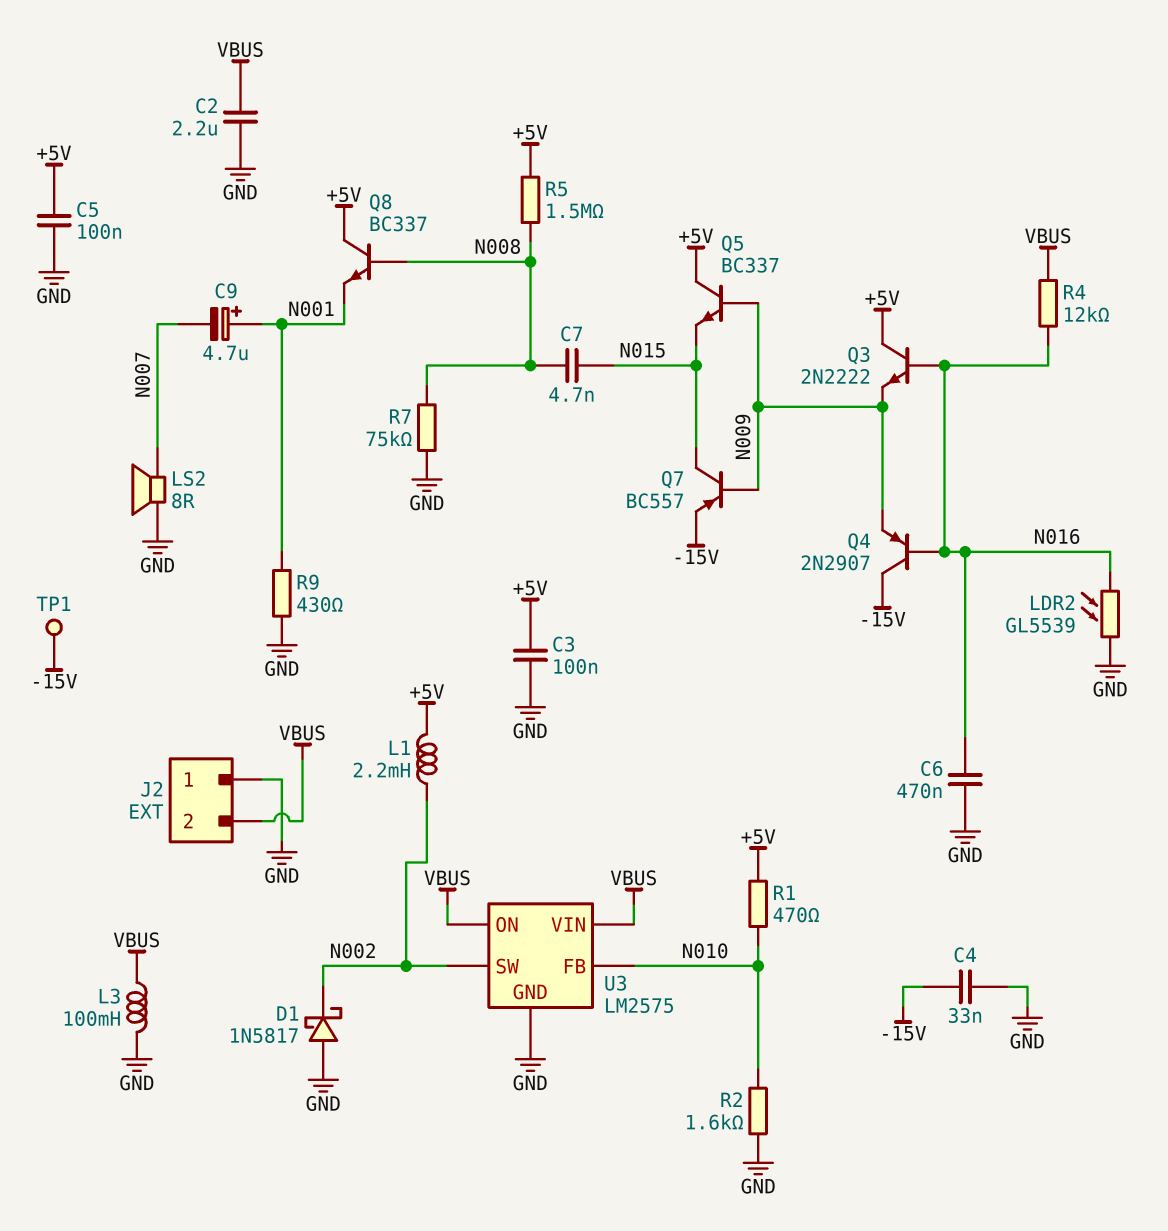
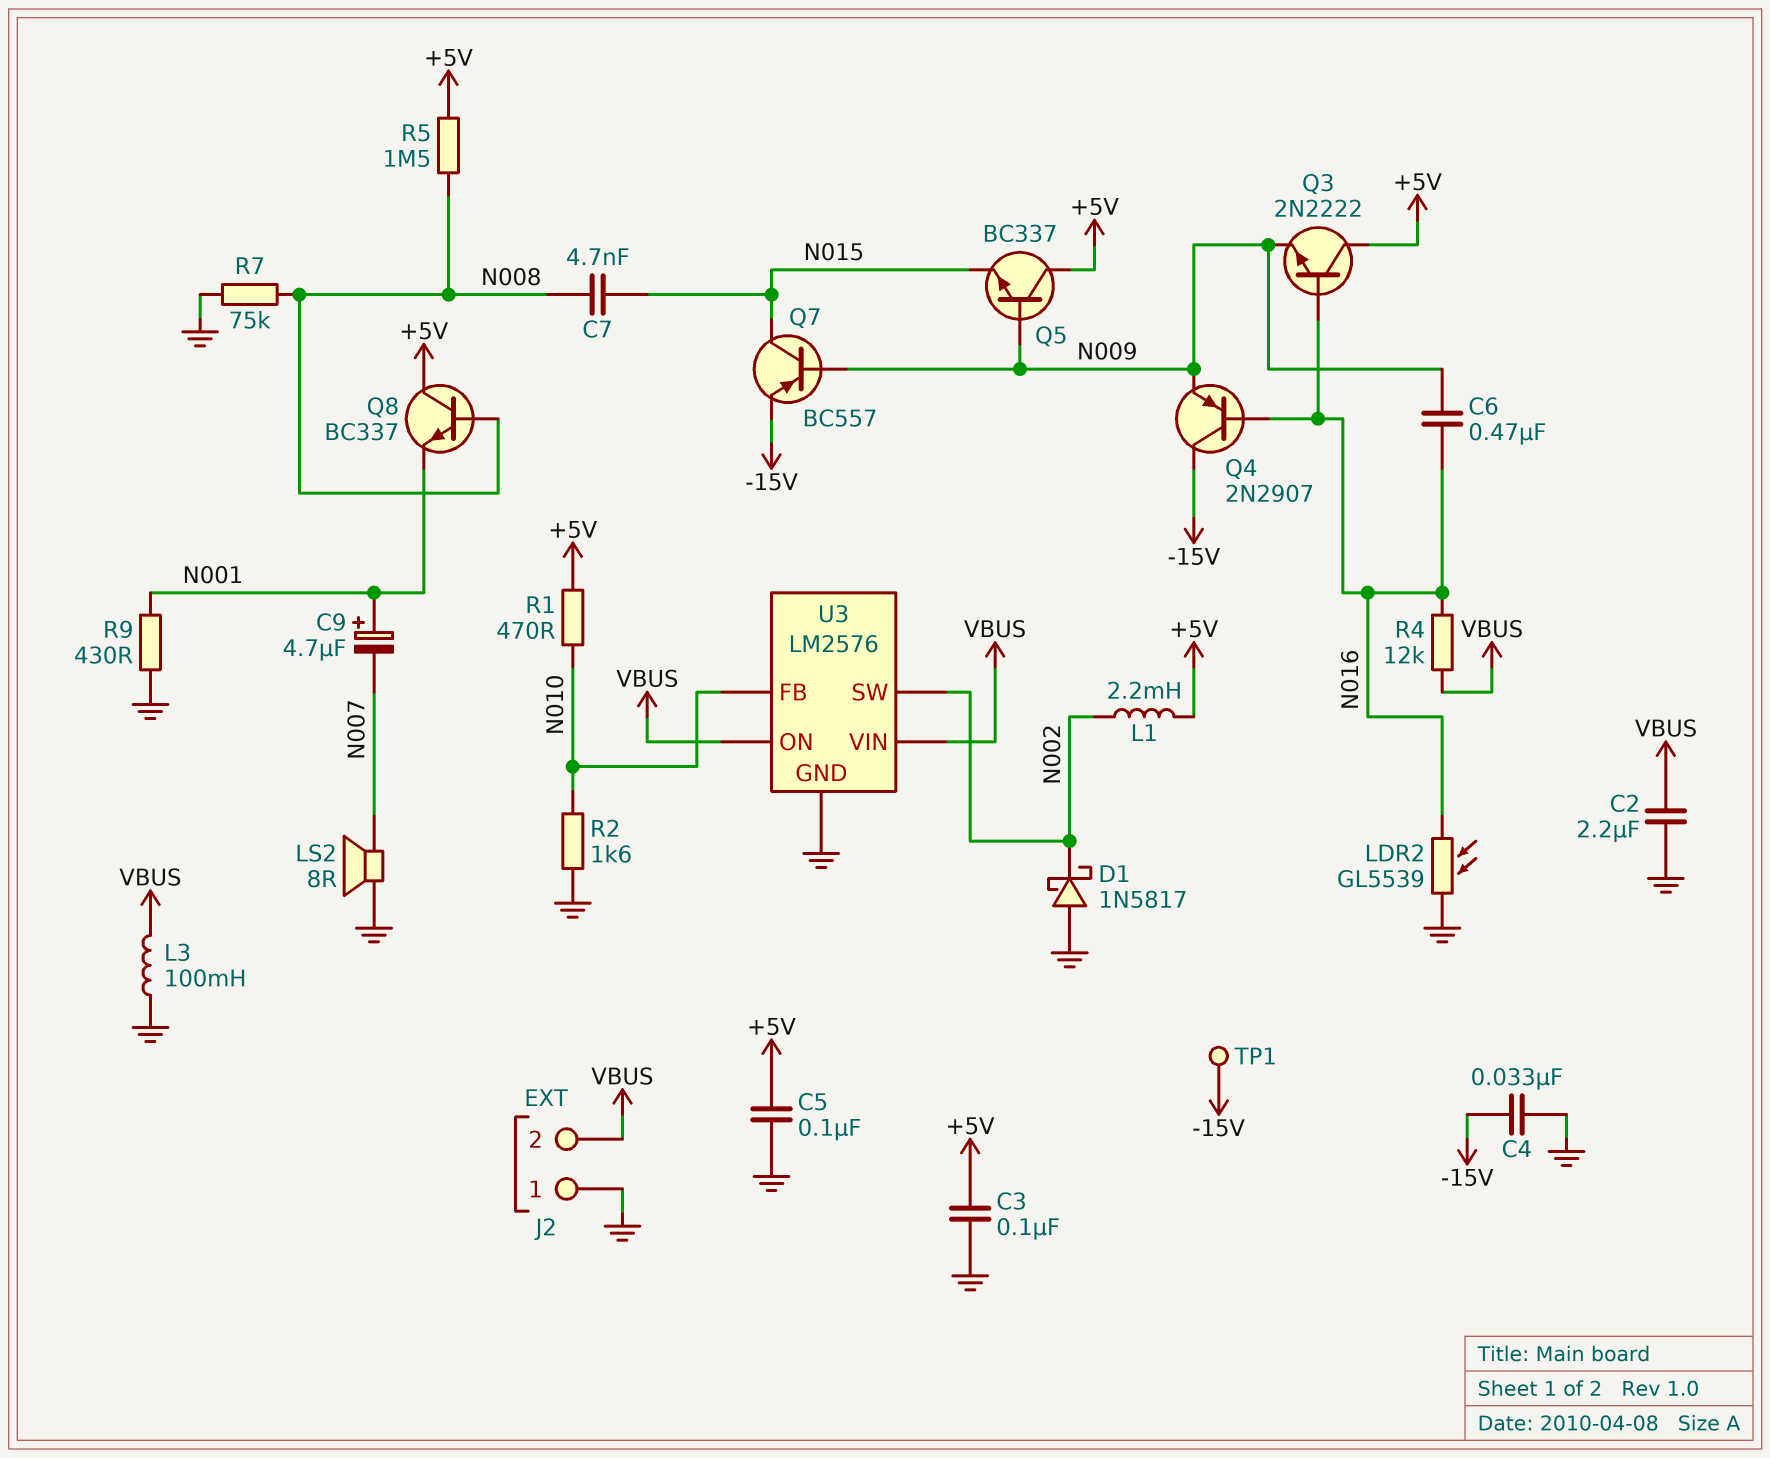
C6: 470nF (GND, N016) -> 470nF (N009, N016)
U3: LM2575 -> LM2576

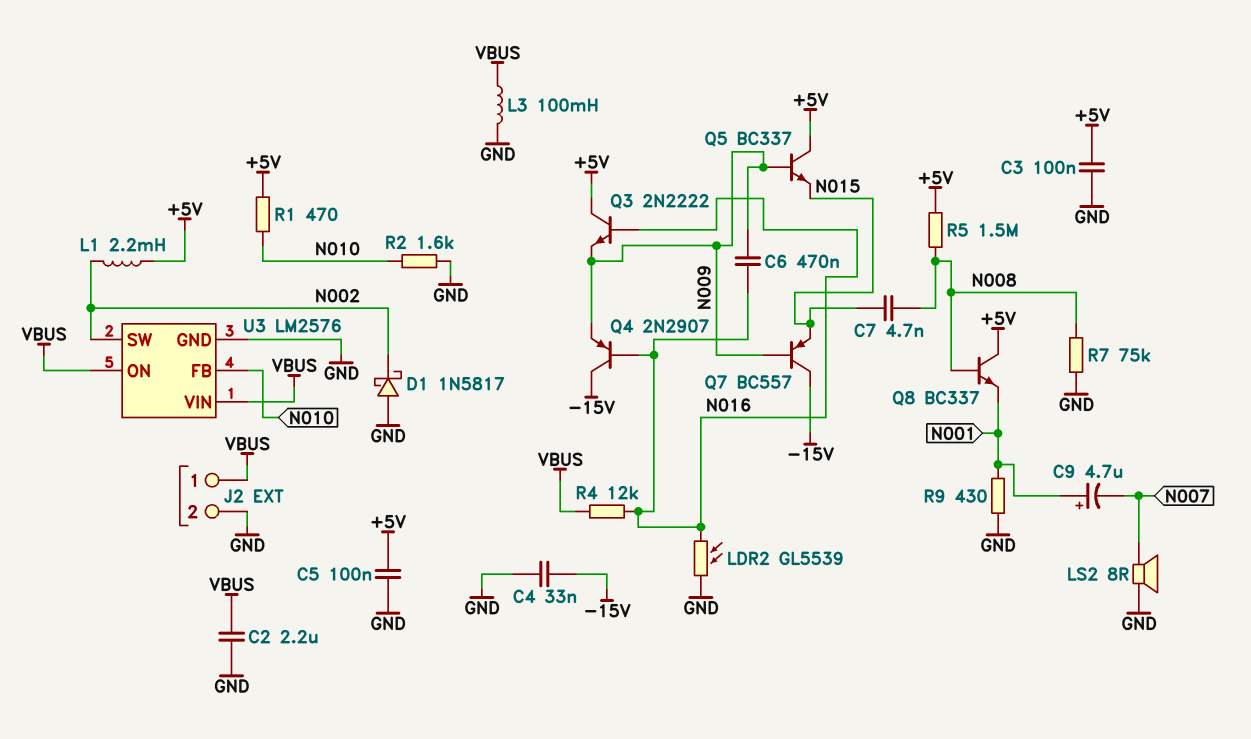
J2 pin 1: GND -> VBUS
J2 pin 2: VBUS -> GND
Q7: PNP BC557 (B N009, C N015, E -15V) -> PNP BC557 (B N009, C -15V, E N015)
TP1: test point (-15V) -> none

